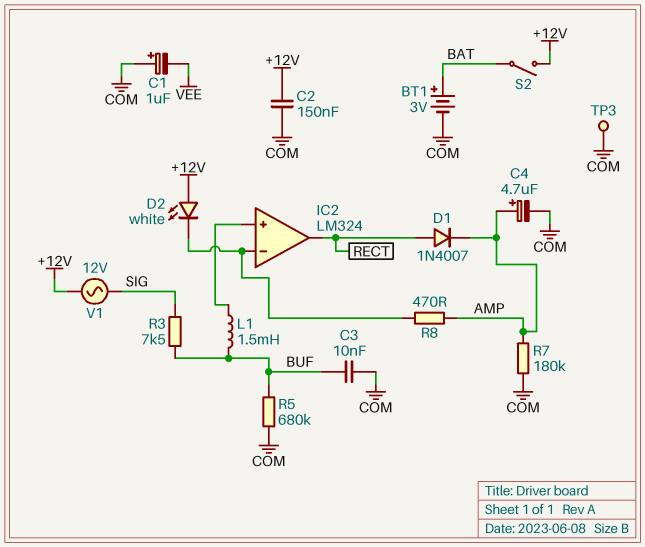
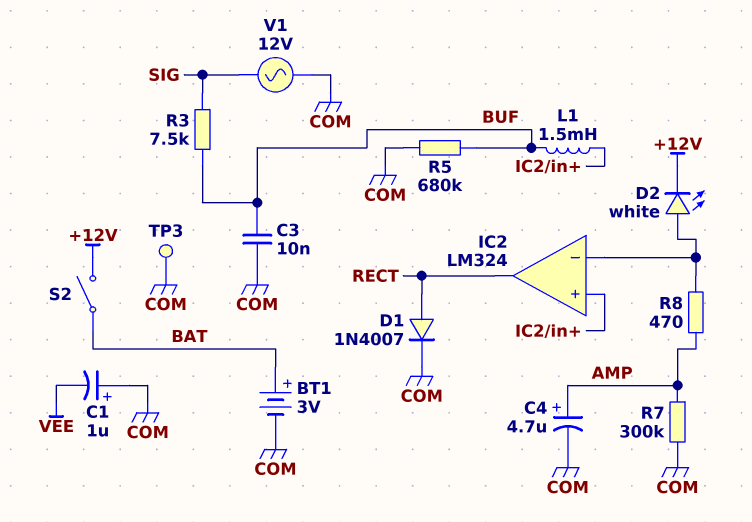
C2: 150nF (+12V, COM) -> none
D1: diode 1N4007 (A RECT, K AMP) -> diode 1N4007 (A RECT, K COM)
D2: LED white (A +12V, K IC2/in-) -> LED white (A IC2/in-, K +12V)
R7: 180k (AMP, COM) -> 300k (AMP, COM)
V1: AC 12V (+12V, SIG) -> AC 12V (COM, SIG)

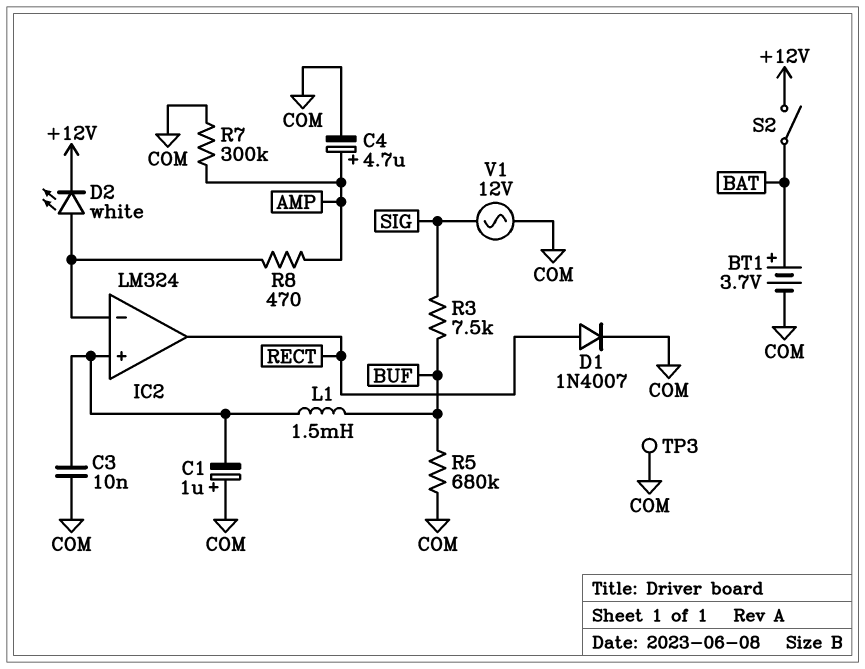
BT1: 3V (plus BAT, minus COM) -> 3.7V (plus BAT, minus COM)
C1: 1uF (plus COM, minus VEE) -> 1uF (plus COM, minus IC2/in+)
C3: 10nF (BUF, COM) -> 10nF (COM, IC2/in+)

